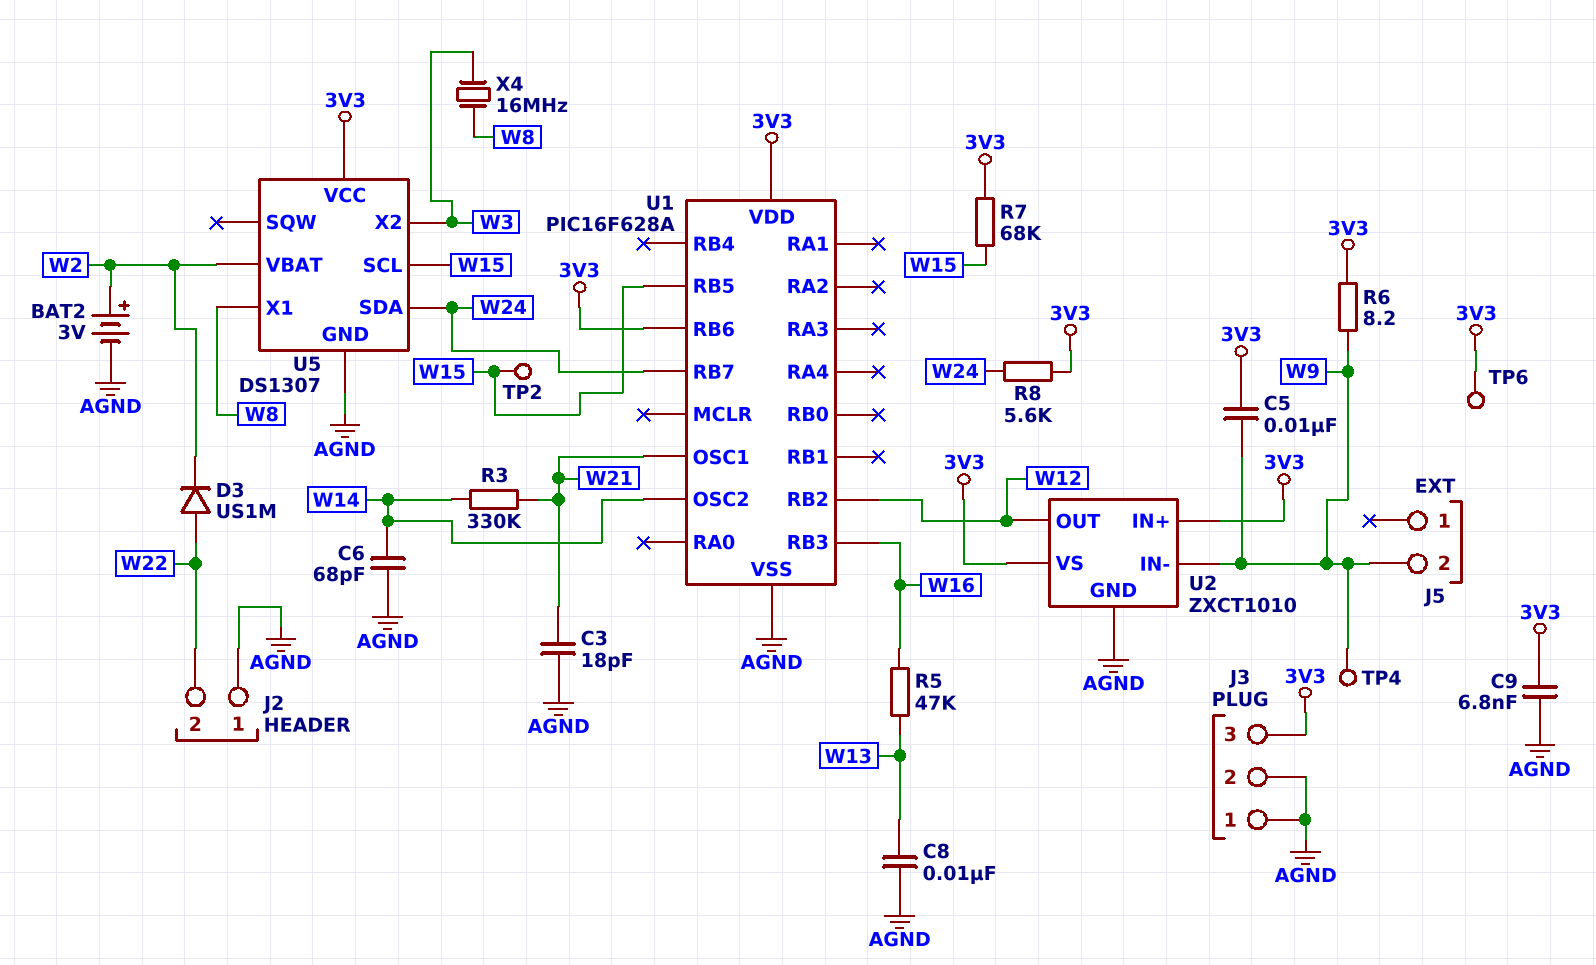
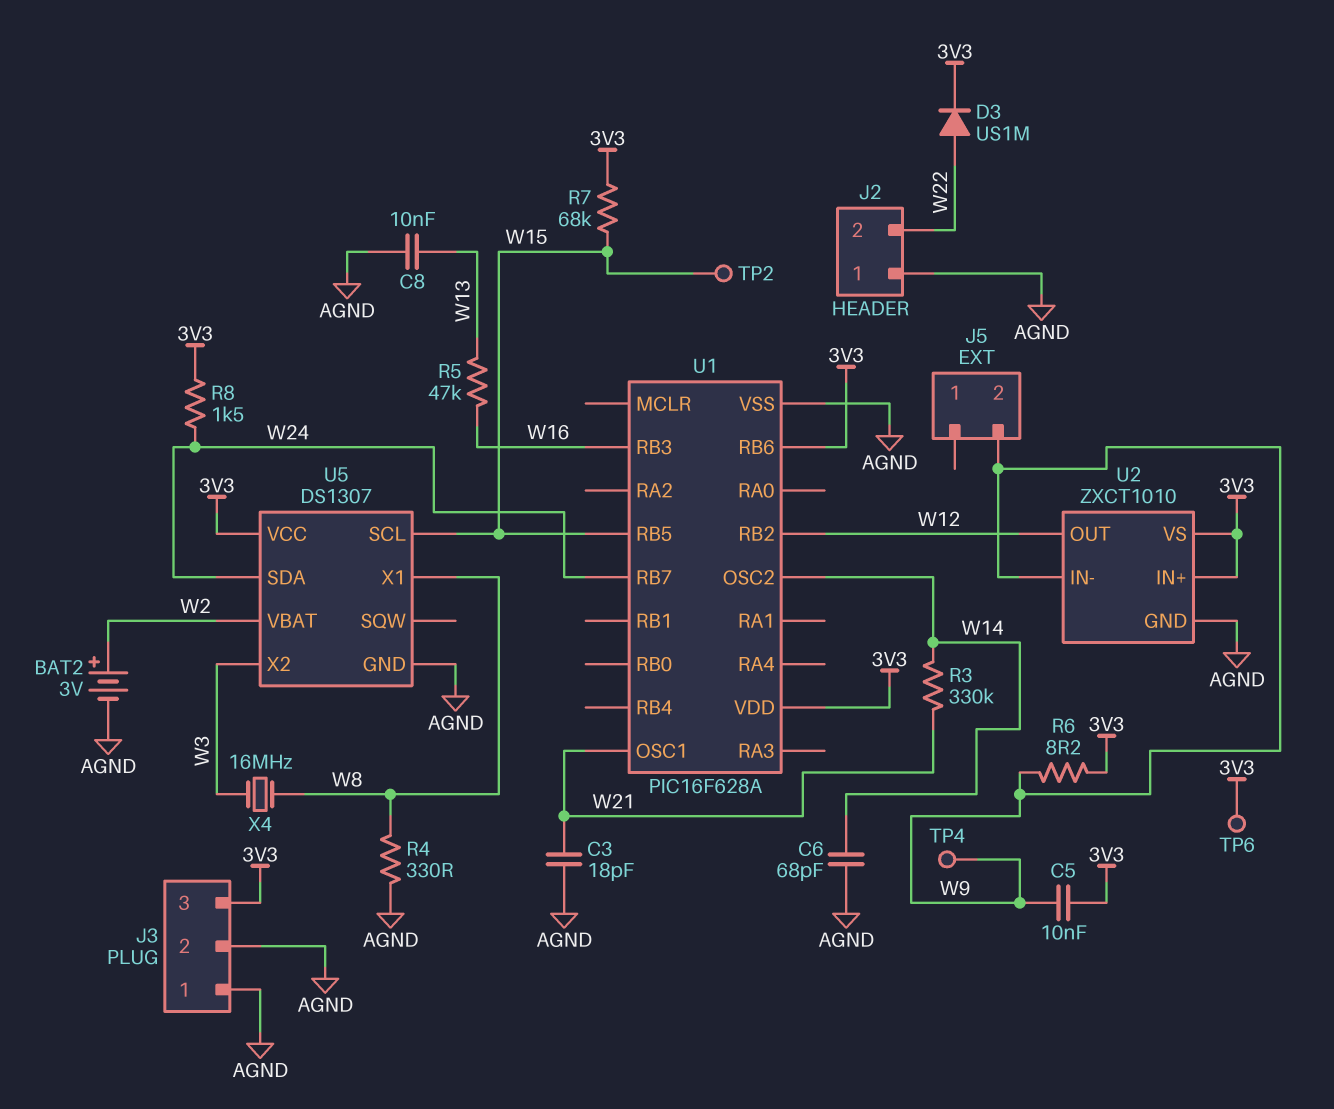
C9: 6.8nF (3V3, AGND) -> none
D3: diode US1M (A W22, K W2) -> diode US1M (A W22, K 3V3)
R4: none -> 330 (AGND, W8)
R8: 5.6k (3V3, W24) -> 1.5k (3V3, W24)

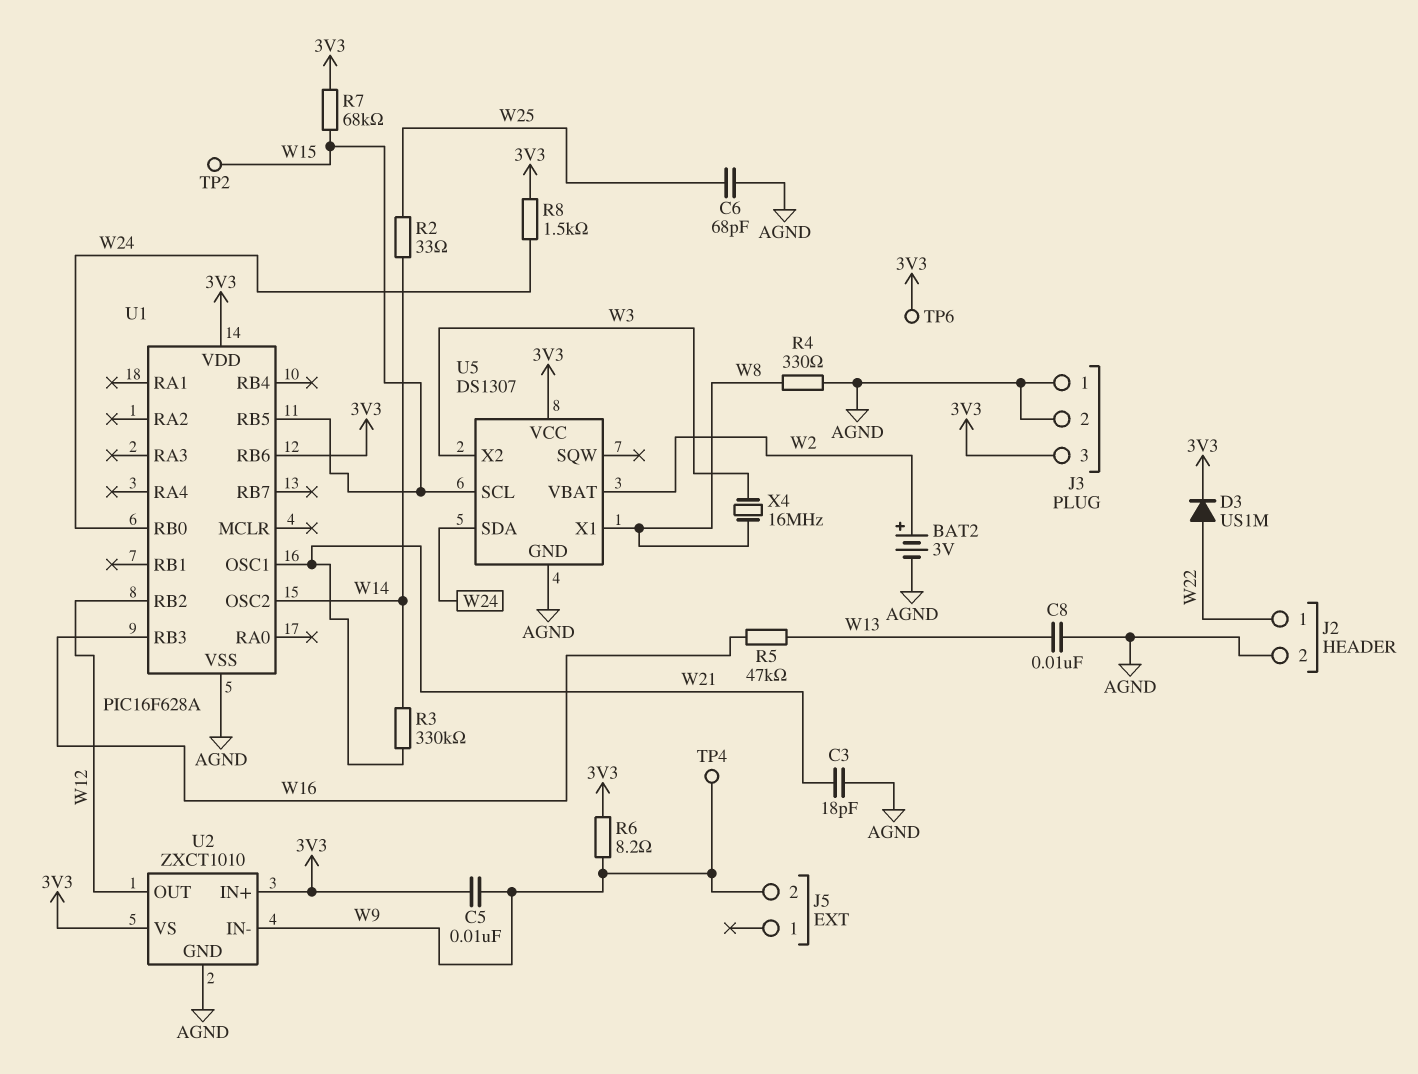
C6: 68pF (AGND, W14) -> 68pF (AGND, W25)
J2 pin 1: AGND -> W22
J2 pin 2: W22 -> AGND
R2: none -> 33 (W14, W25)
U1 pin RB0: none -> W24
U1 pin RB7: W24 -> none

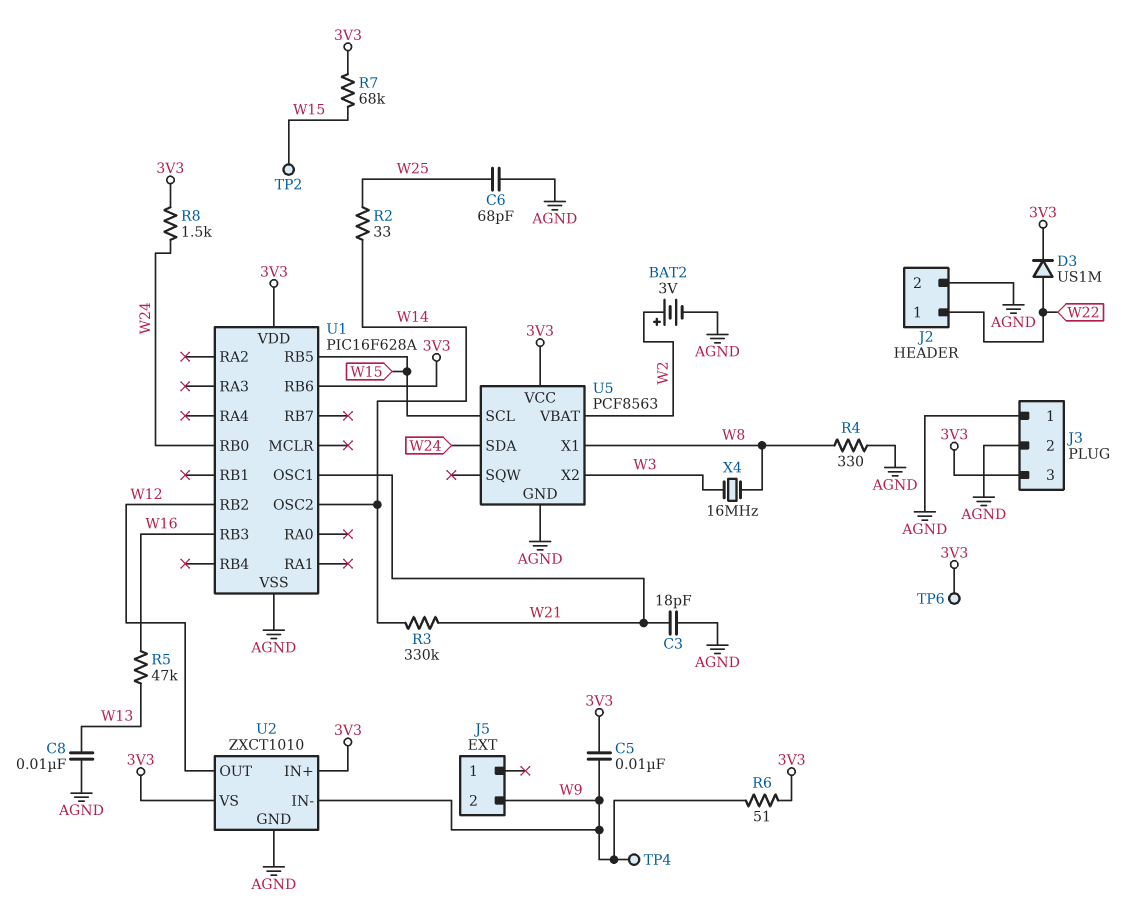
R6: 8.2 (3V3, W9) -> 51 (3V3, W9)
U5: DS1307 -> PCF8563

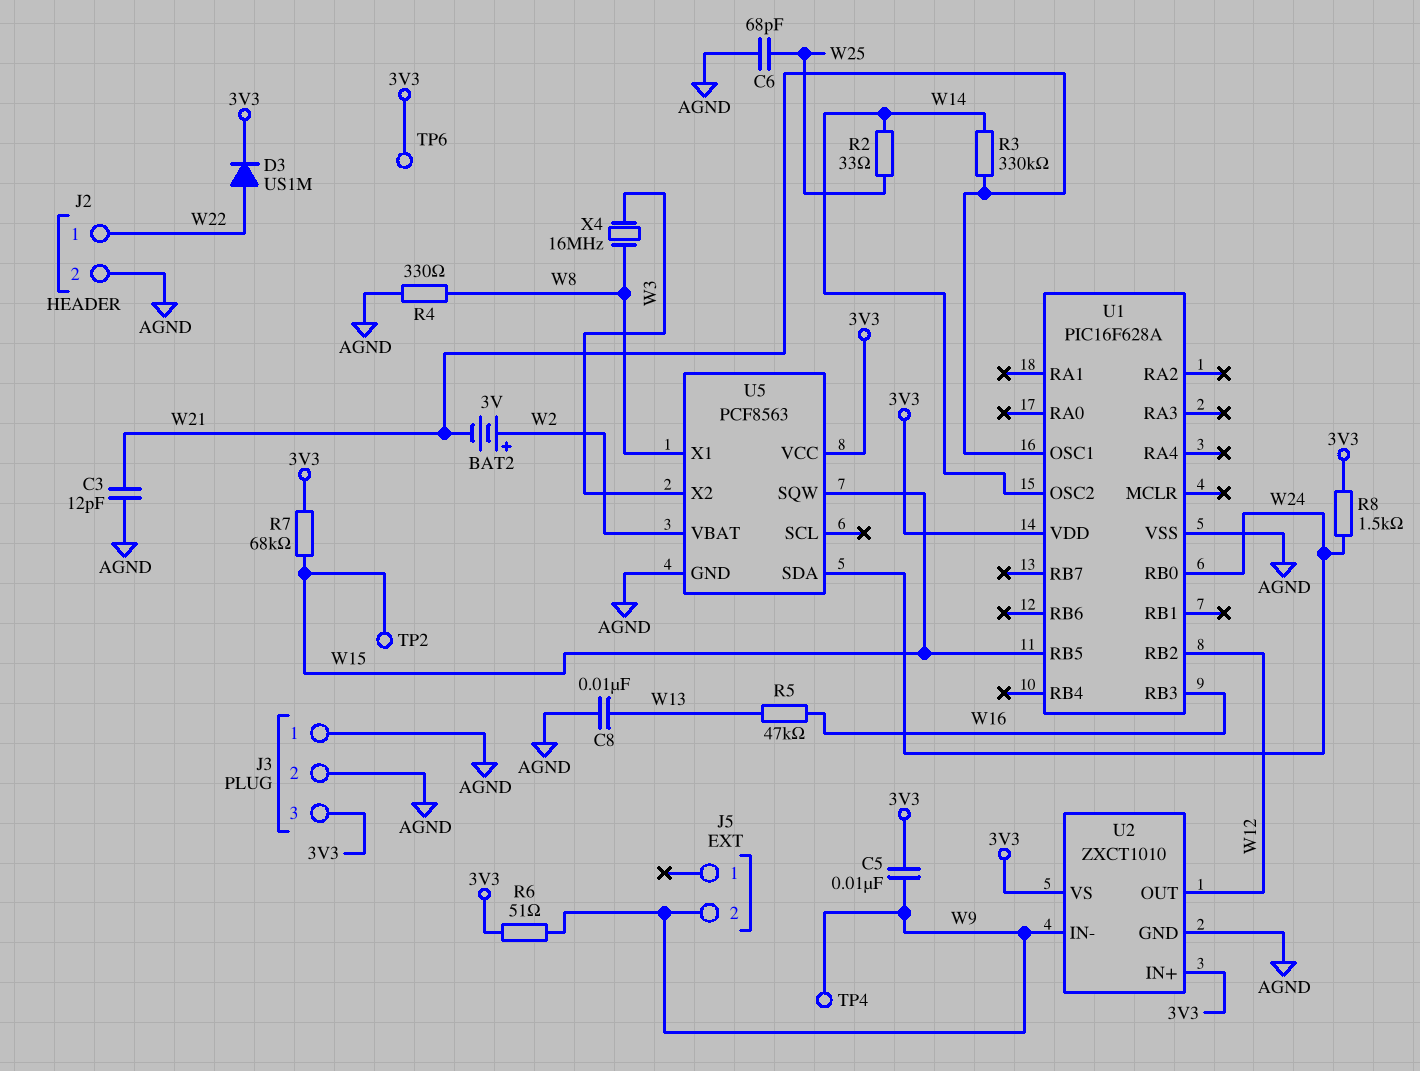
BAT2: 3V (plus W2, minus AGND) -> 3V (plus W2, minus W21)
C3: 18pF (AGND, W21) -> 12pF (AGND, W21)
U1 pin RB6: 3V3 -> none
U5 pin SCL: W15 -> none
U5 pin SQW: none -> W15

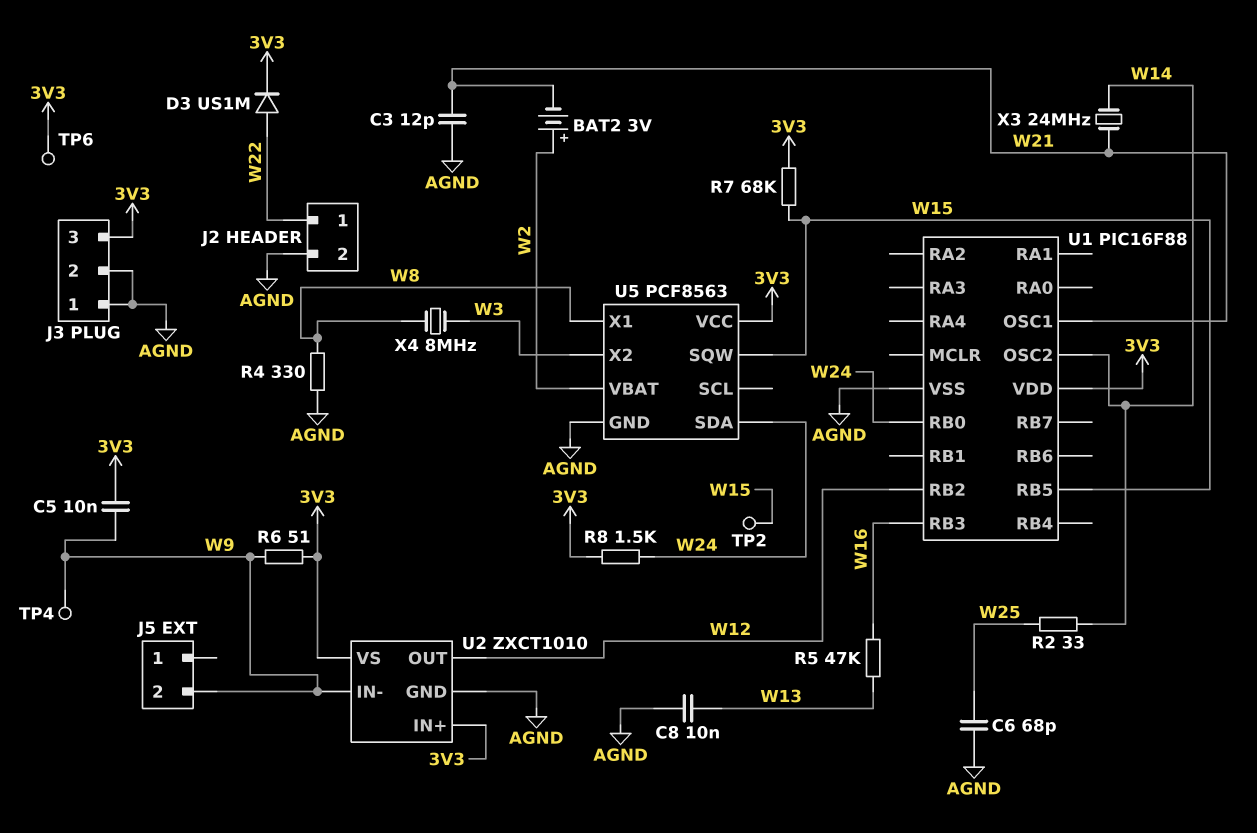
R3: 330k (W14, W21) -> none
U1: PIC16F628A -> PIC16F88
X3: none -> 24MHz (W14, W21)
X4: 16MHz (W3, W8) -> 8MHz (W3, W8)

